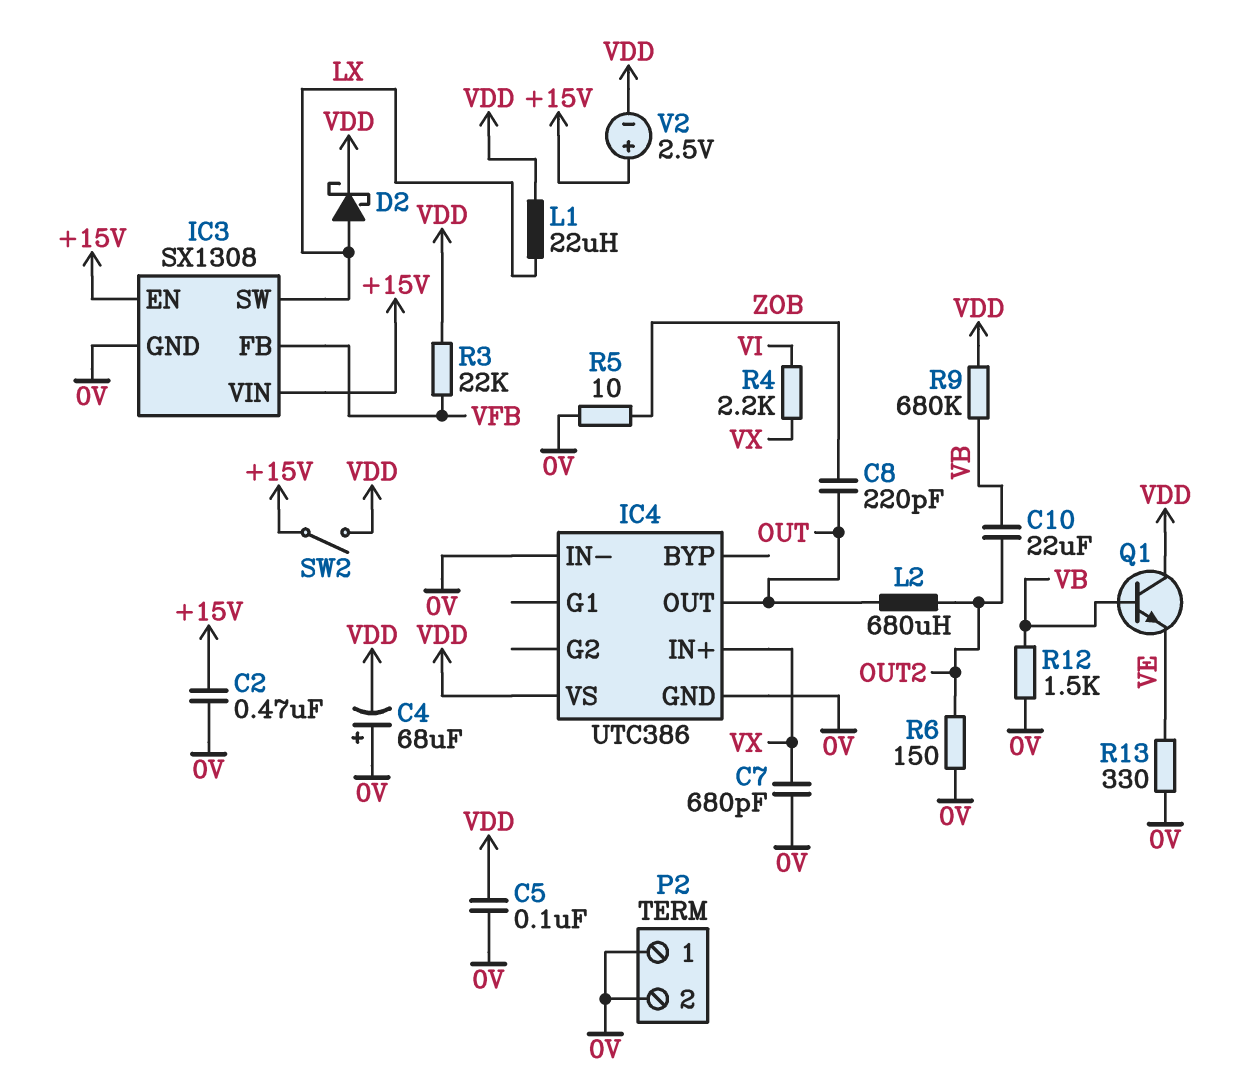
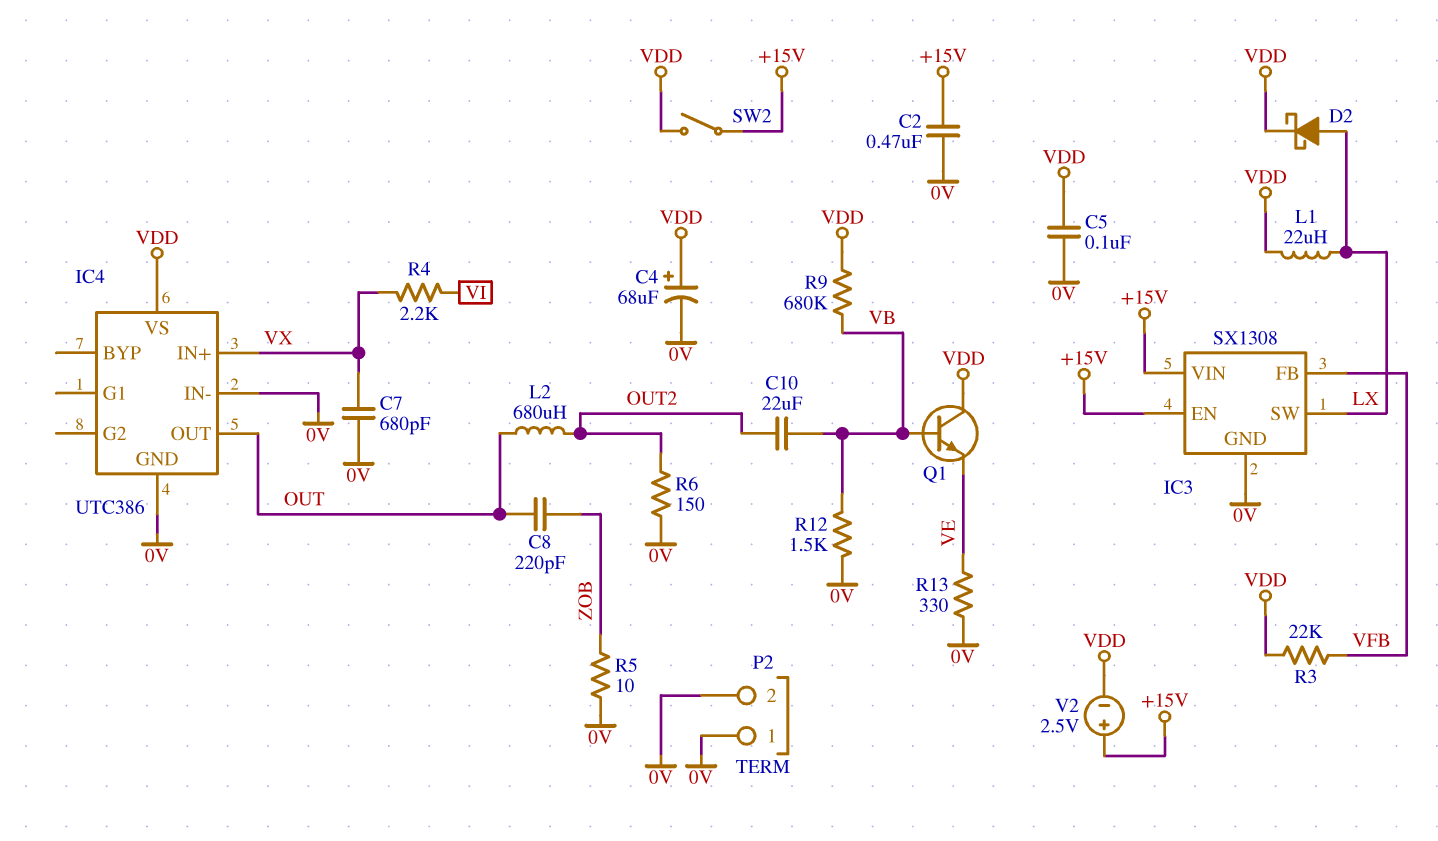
C4: 68uF (plus 0V, minus VDD) -> 68uF (plus VDD, minus 0V)

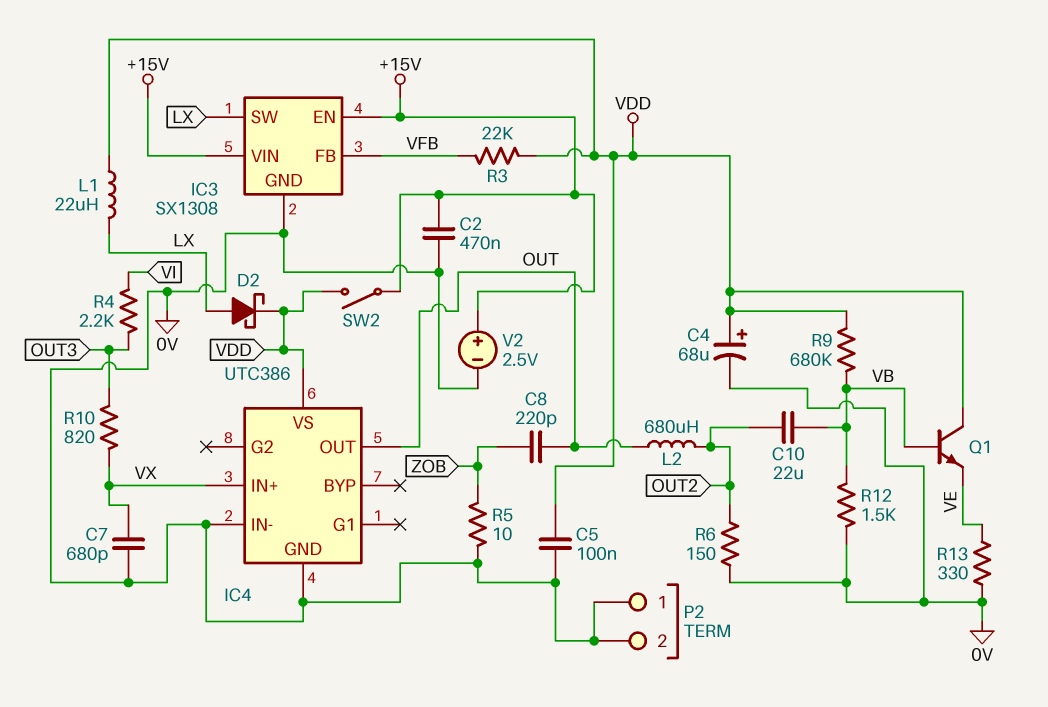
R4: 2.2k (VI, VX) -> 2.2k (OUT3, VI)
R10: none -> 820 (OUT3, VX)
V2: 2.5V (plus +15V, minus VDD) -> 2.5V (plus +15V, minus 0V)

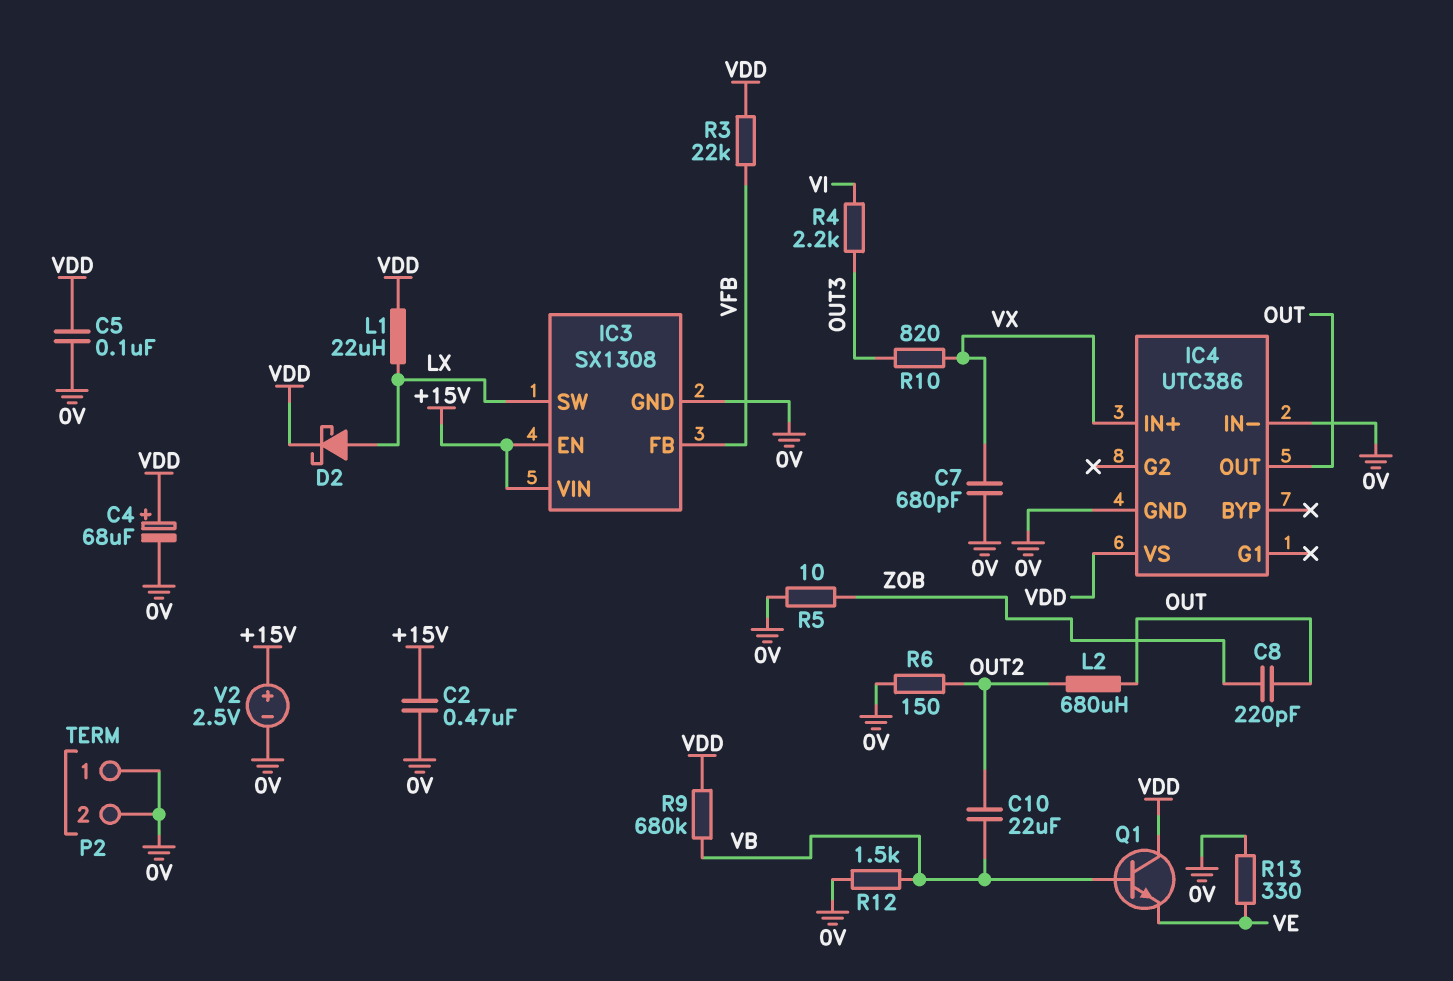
SW2: switch (+15V, VDD) -> none

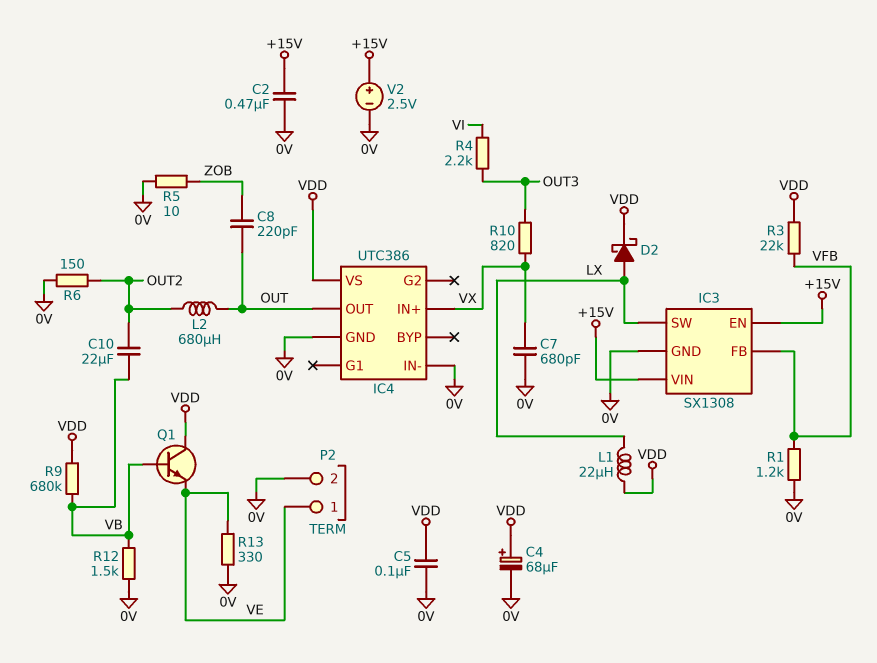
P2 pin 1: 0V -> VE
R1: none -> 1.2k (0V, VFB)

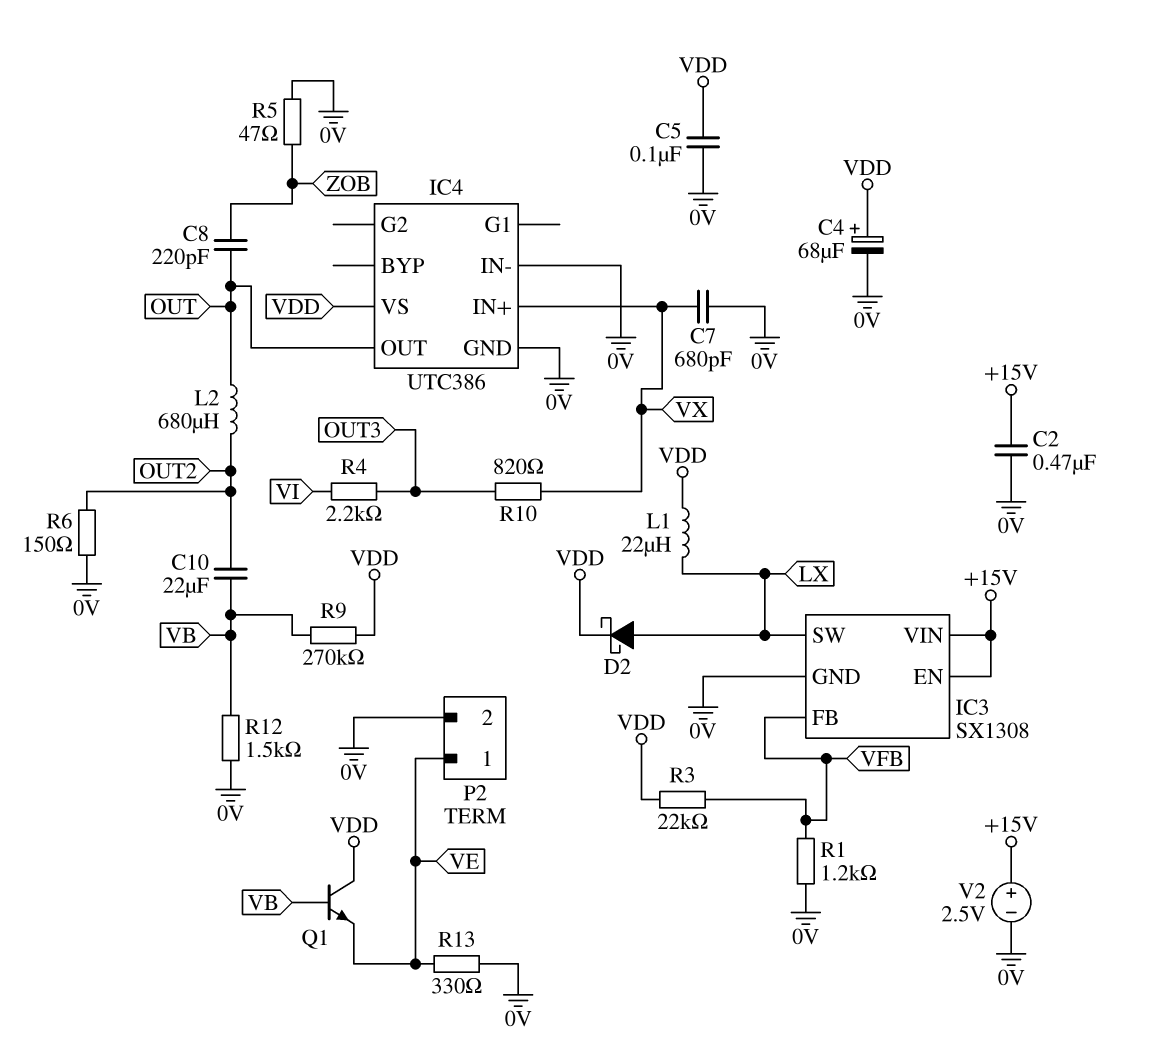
R5: 10 (0V, ZOB) -> 47 (0V, ZOB)
R9: 680k (VB, VDD) -> 270k (VB, VDD)

